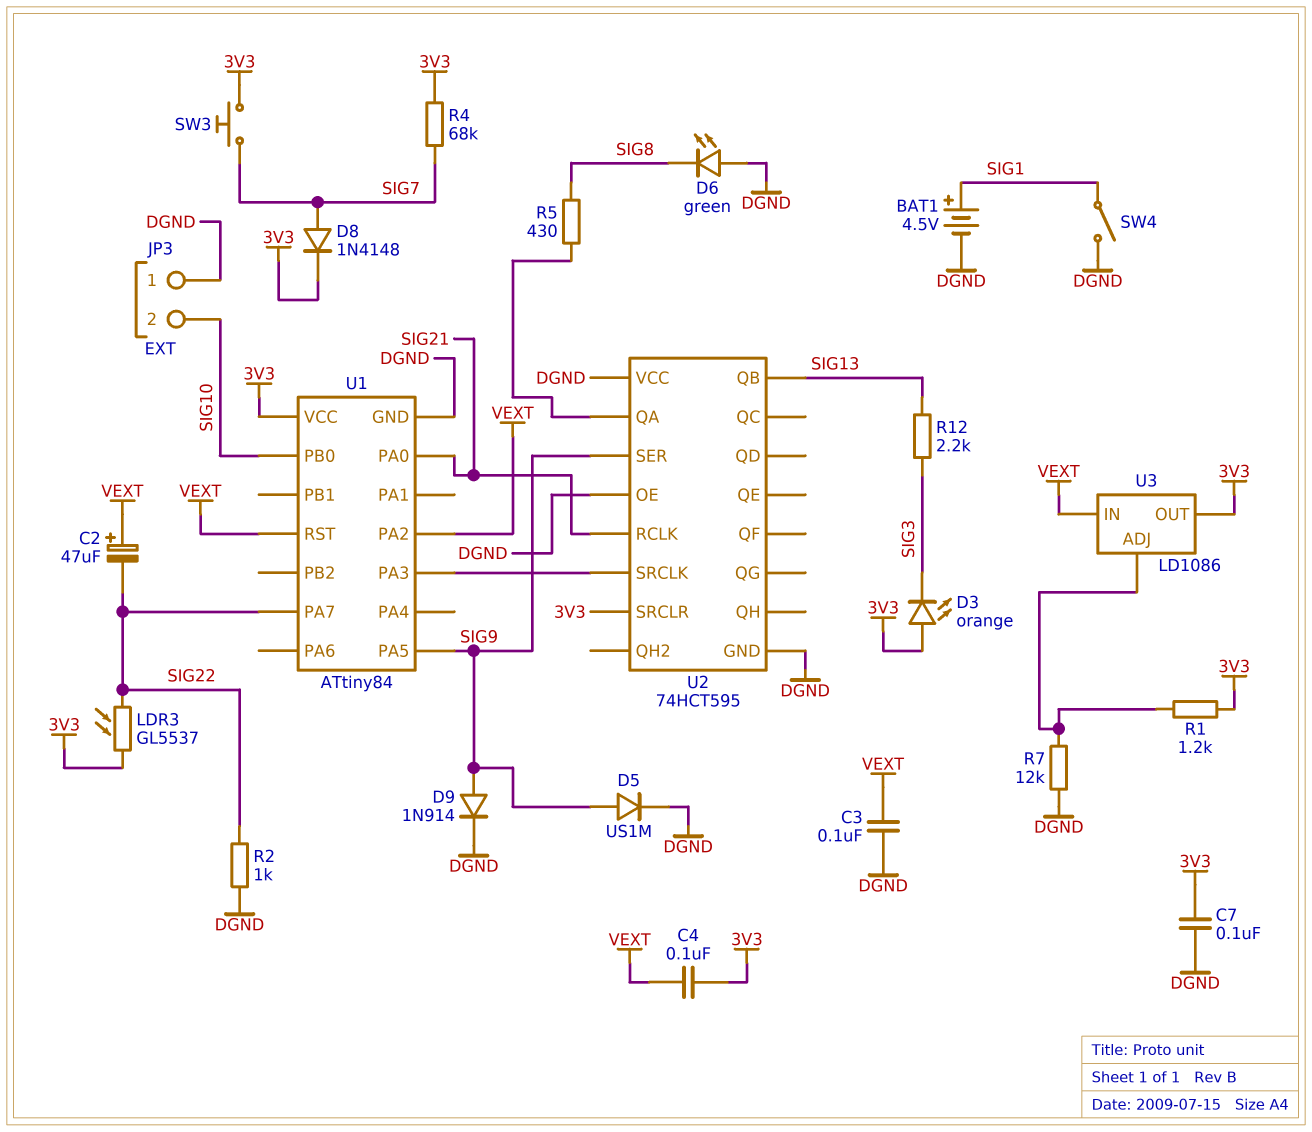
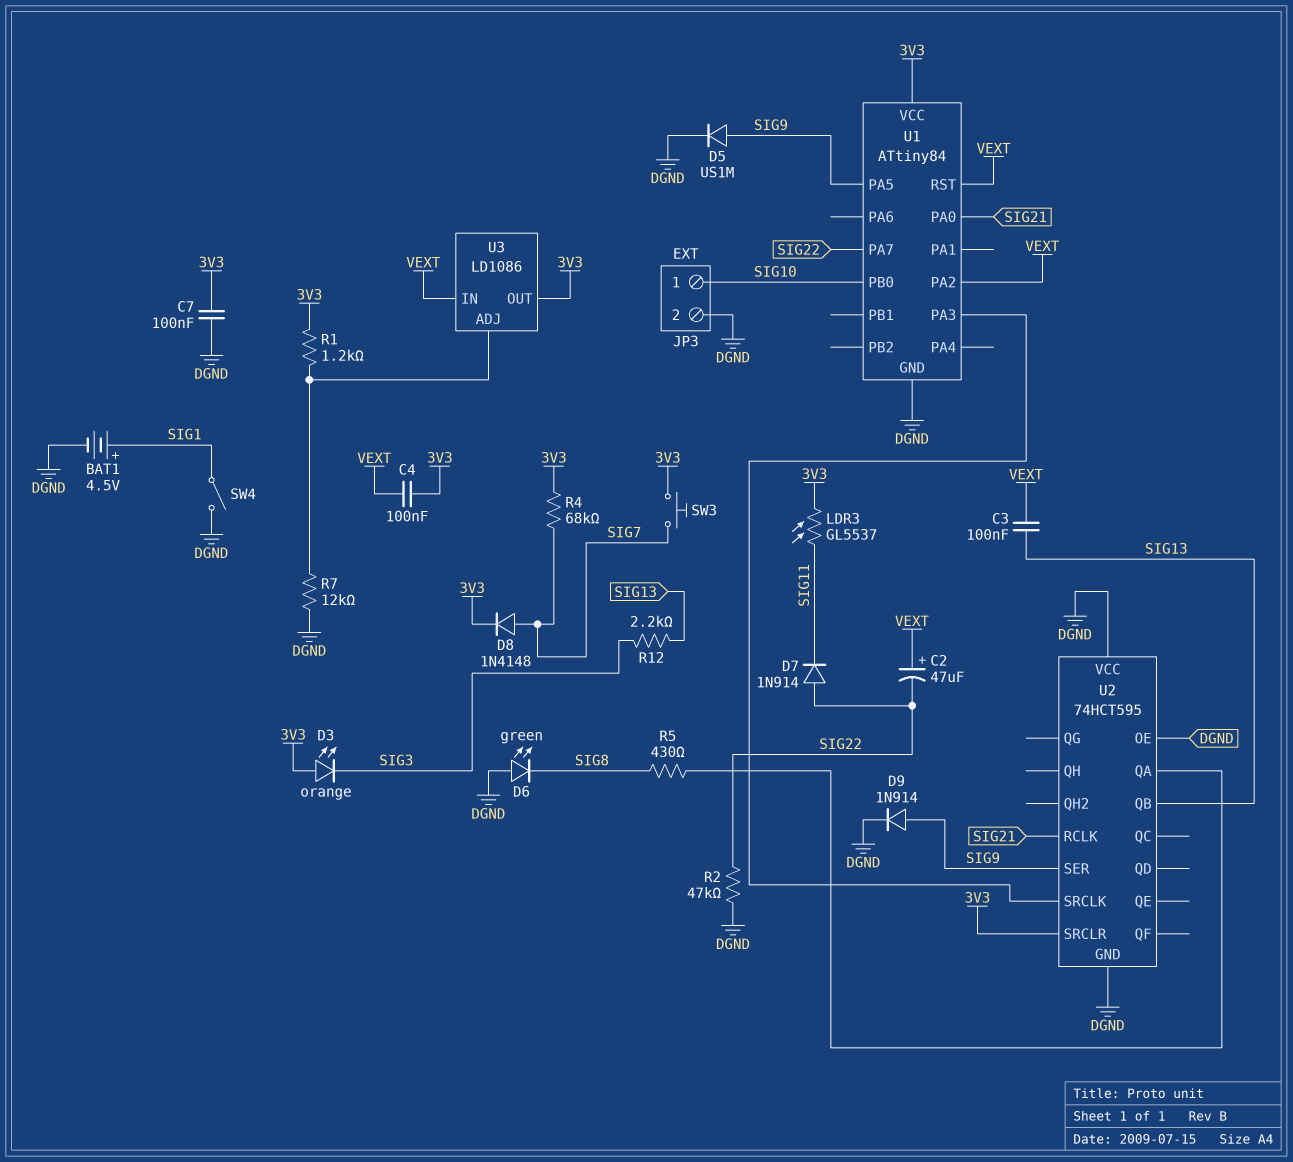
C3: 100nF (DGND, VEXT) -> 100nF (SIG13, VEXT)
D7: none -> diode 1N914 (A SIG22, K SIG11)
JP3 pin 1: DGND -> SIG10
JP3 pin 2: SIG10 -> DGND
LDR3: GL5537 (3V3, SIG22) -> GL5537 (3V3, SIG11)
R2: 1k (DGND, SIG22) -> 47k (DGND, SIG22)

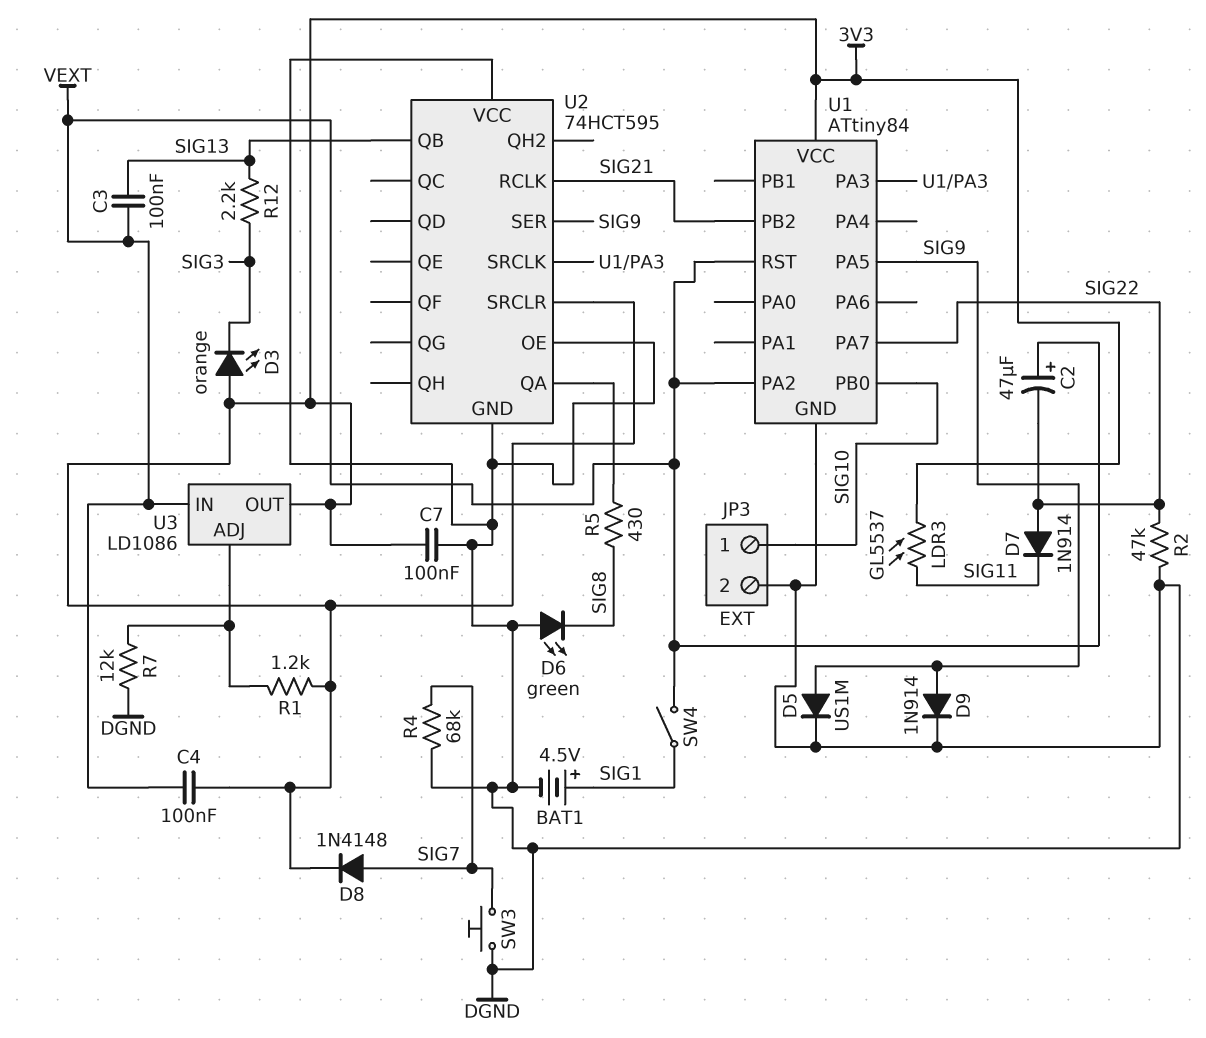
R4: 68k (3V3, SIG7) -> 68k (DGND, SIG7)
SW3: button (3V3, SIG7) -> button (DGND, SIG7)
SW4: switch (DGND, SIG1) -> switch (SIG1, VEXT)
U1 pin PA0: SIG21 -> none
U1 pin PB2: none -> SIG21

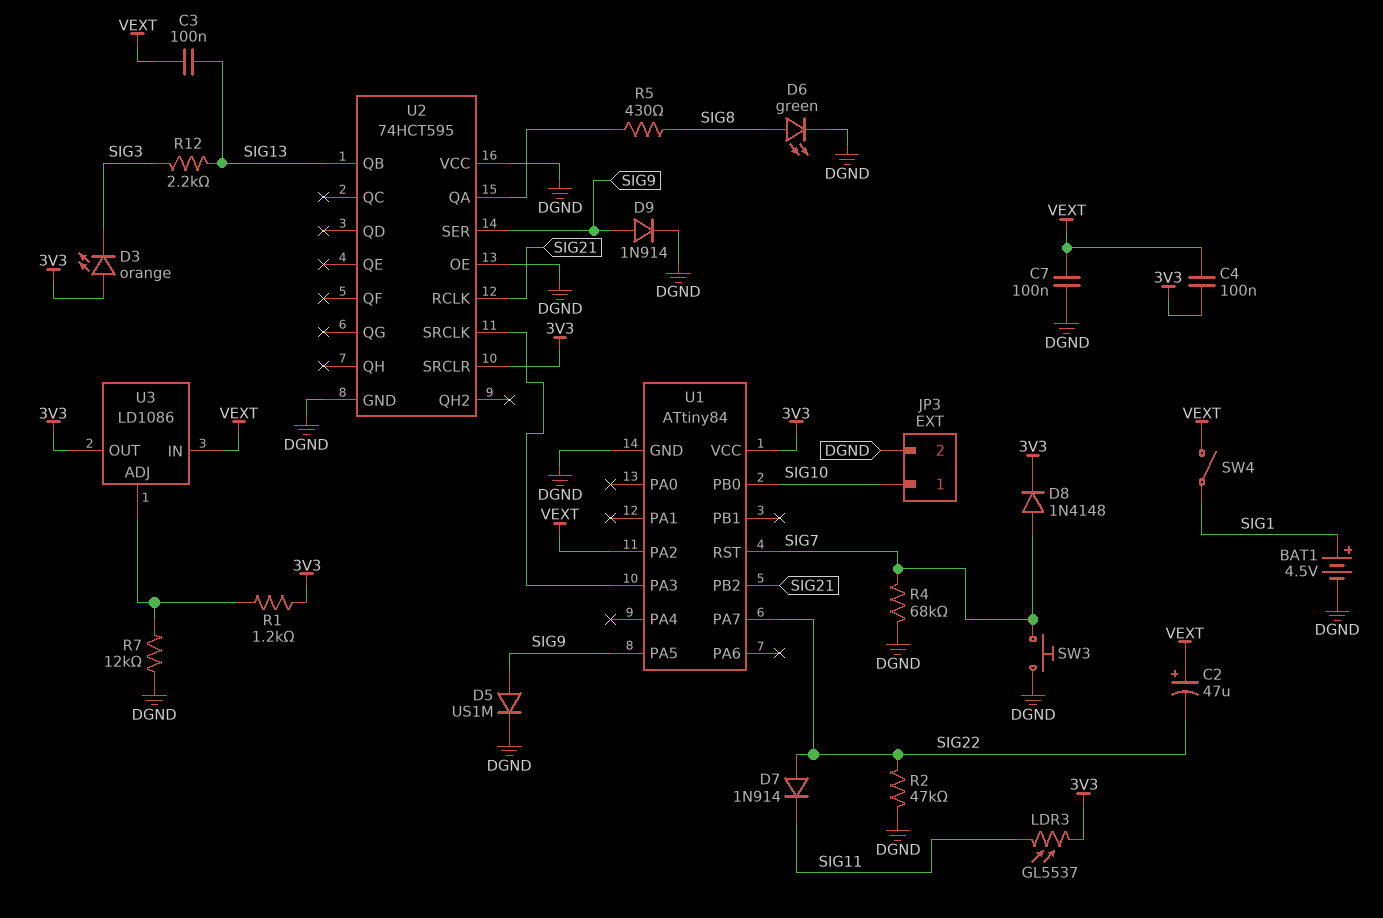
C7: 100nF (3V3, DGND) -> 100nF (DGND, VEXT)
D6: LED green (A DGND, K SIG8) -> LED green (A SIG8, K DGND)
U1 pin RST: VEXT -> SIG7

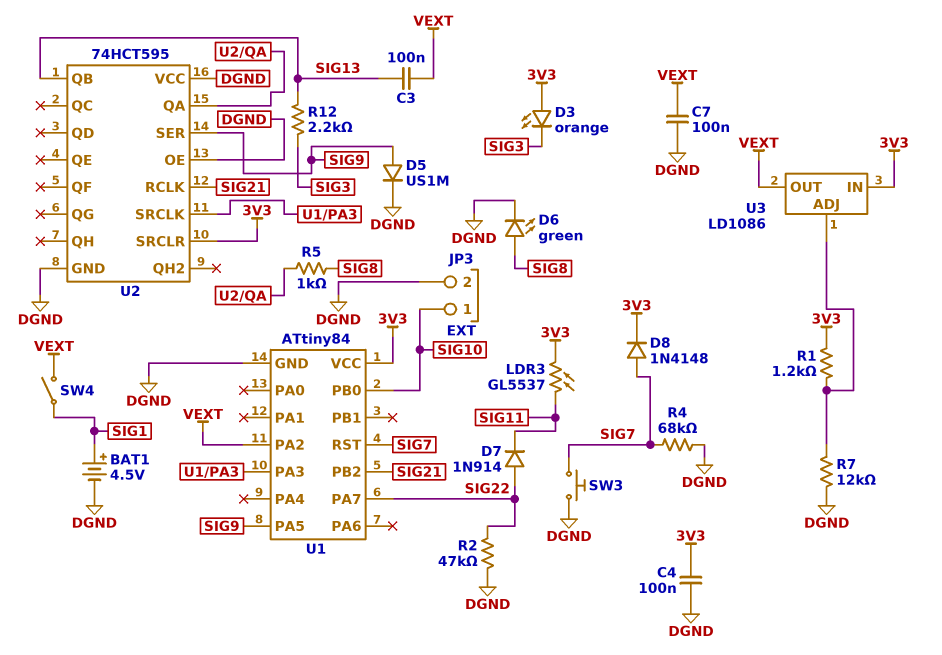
C2: 47uF (plus VEXT, minus SIG22) -> none
C4: 100nF (3V3, VEXT) -> 100nF (3V3, DGND)
D9: diode 1N914 (A SIG9, K DGND) -> none
R5: 430 (SIG8, U2/QA) -> 1k (SIG8, U2/QA)
U3 pin IN: VEXT -> 3V3
U3 pin OUT: 3V3 -> VEXT

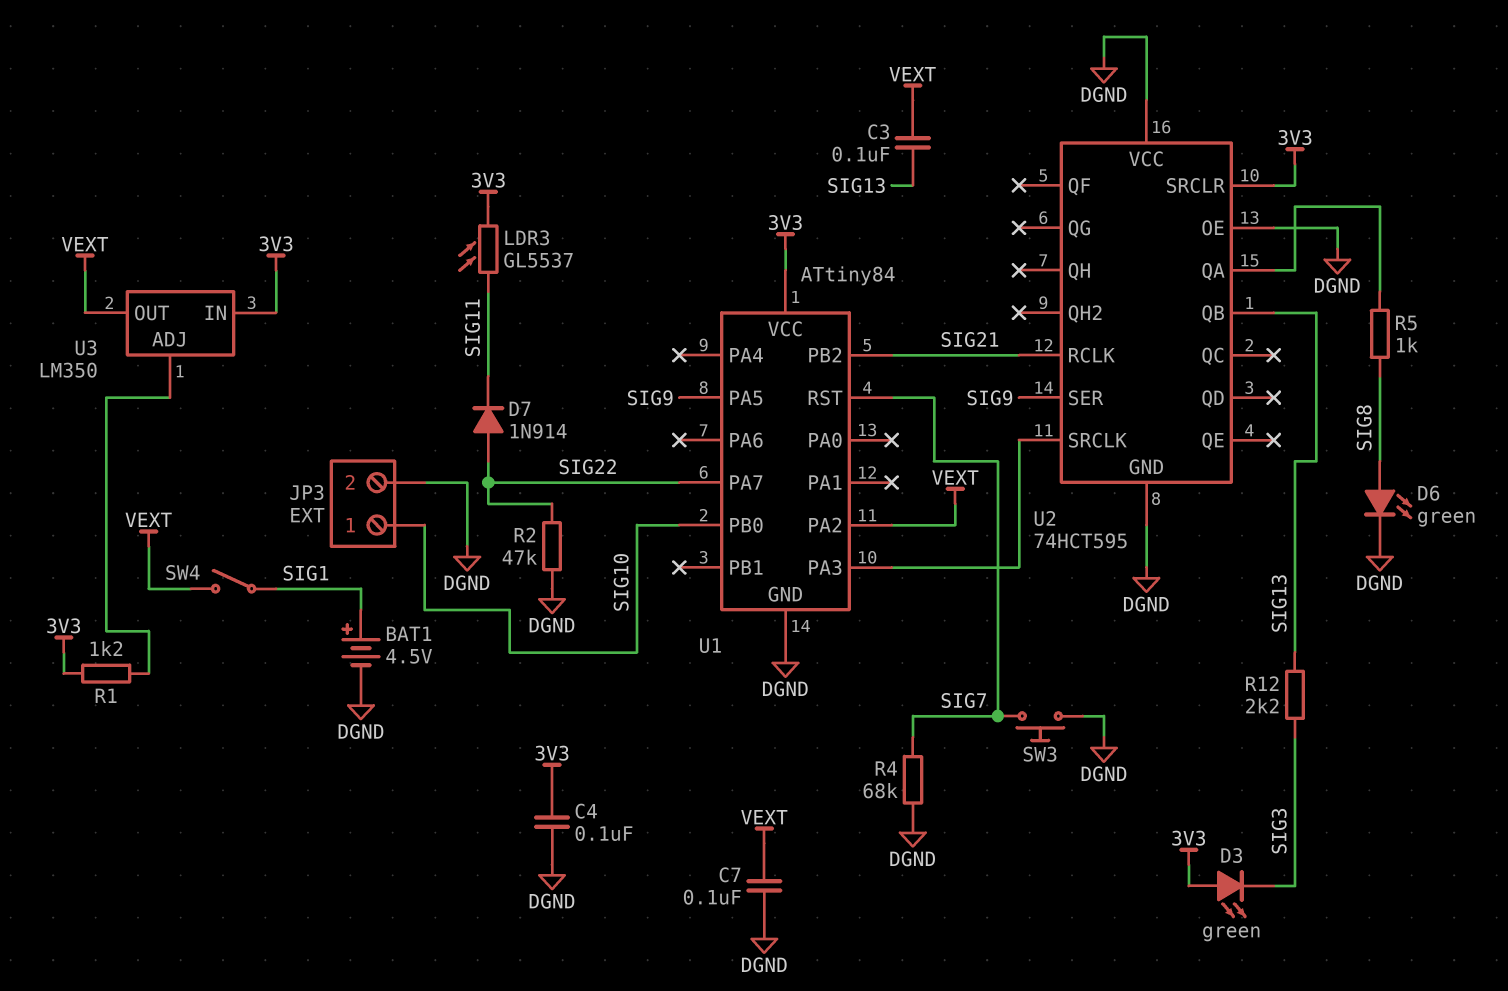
D3: LED orange (A 3V3, K SIG3) -> LED green (A 3V3, K SIG3)
D5: diode US1M (A SIG9, K DGND) -> none
D8: diode 1N4148 (A SIG7, K 3V3) -> none
R7: 12k (DGND, U3/ADJ) -> none
U3: LD1086 -> LM350

